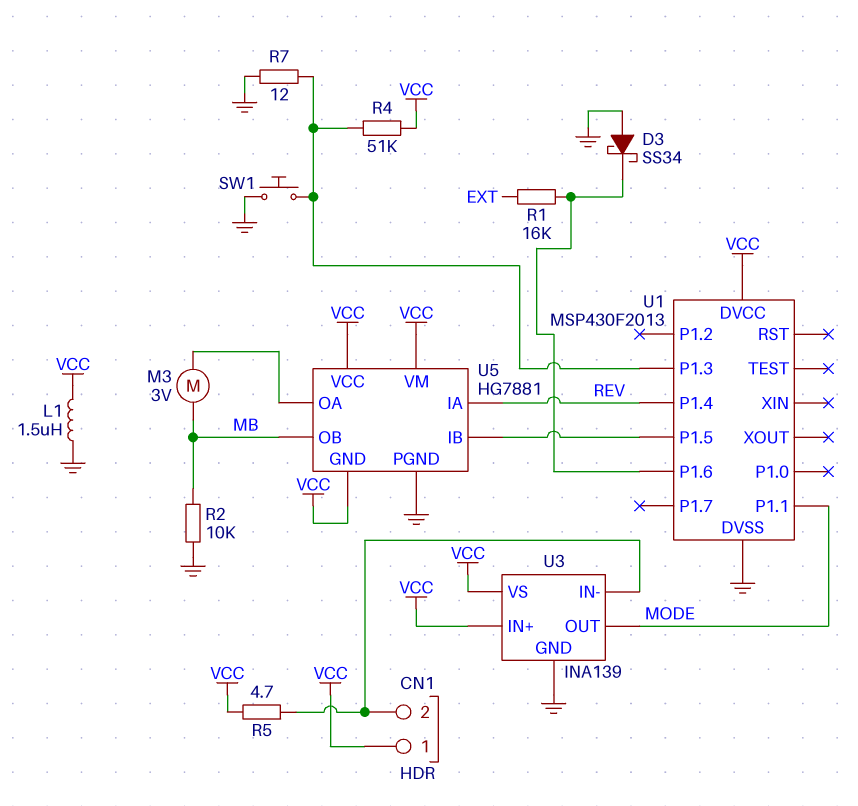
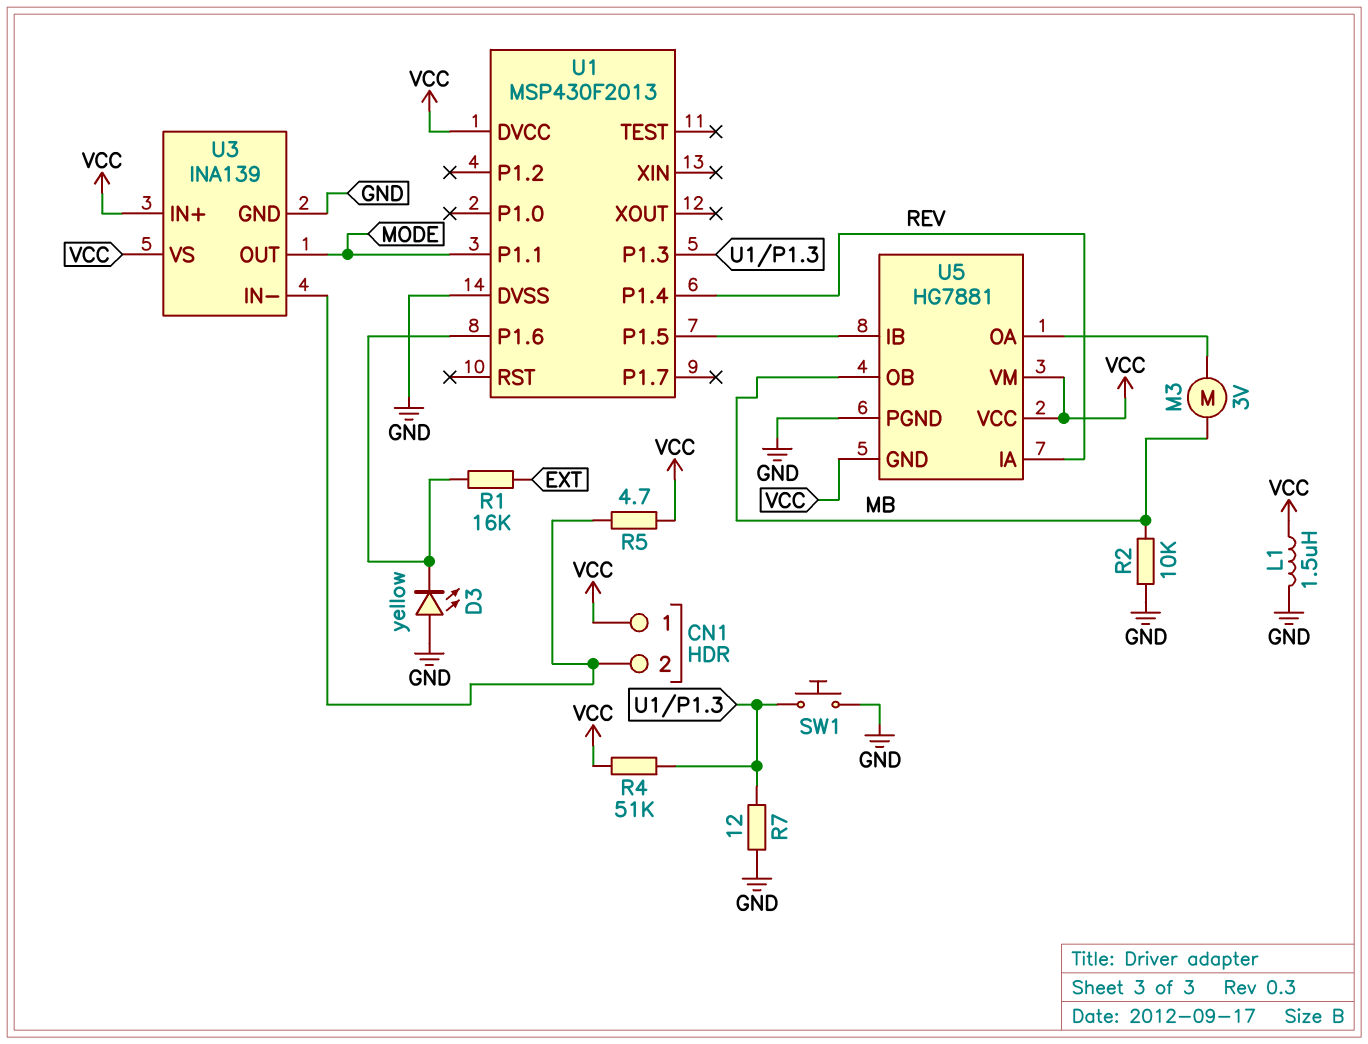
D3: schottky SS34 (A GND, K U1/P1.6) -> LED yellow (A GND, K U1/P1.6)

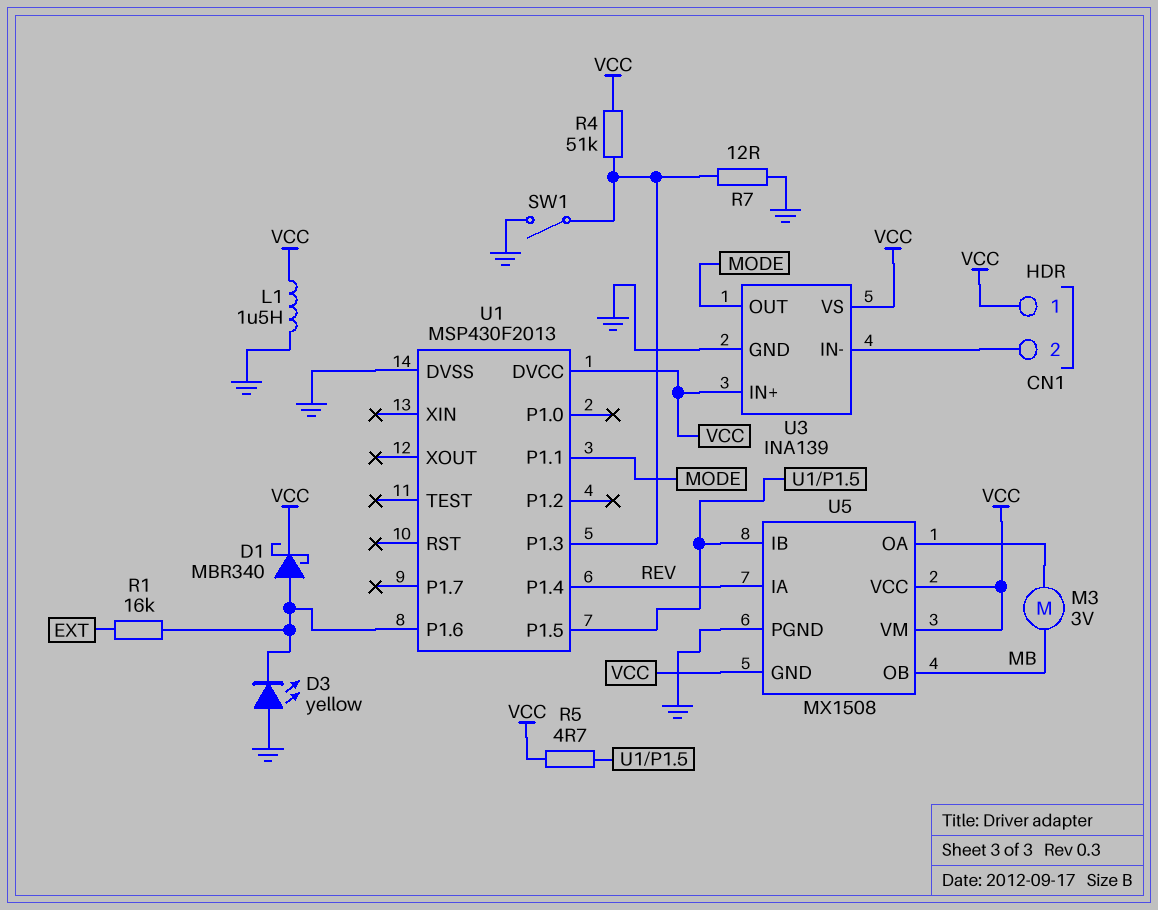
D1: none -> schottky MBR340 (A U1/P1.6, K VCC)
R2: 10k (GND, MB) -> none
R5: 4.7 (CN1/2, VCC) -> 4.7 (U1/P1.5, VCC)
SW1: button (GND, U1/P1.3) -> switch (GND, U1/P1.3)
U5: HG7881 -> MX1508

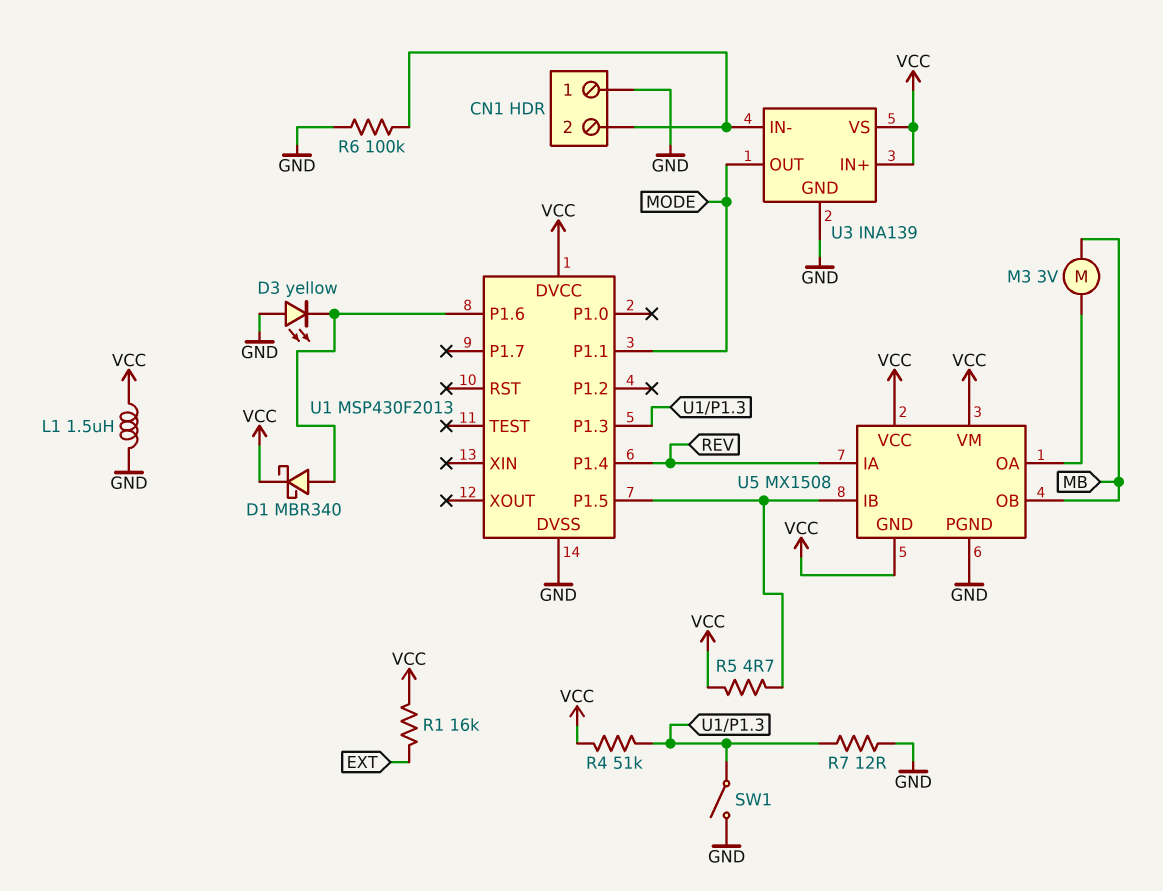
CN1 pin 1: VCC -> GND
R1: 16k (EXT, U1/P1.6) -> 16k (EXT, VCC)
R6: none -> 100k (CN1/2, GND)

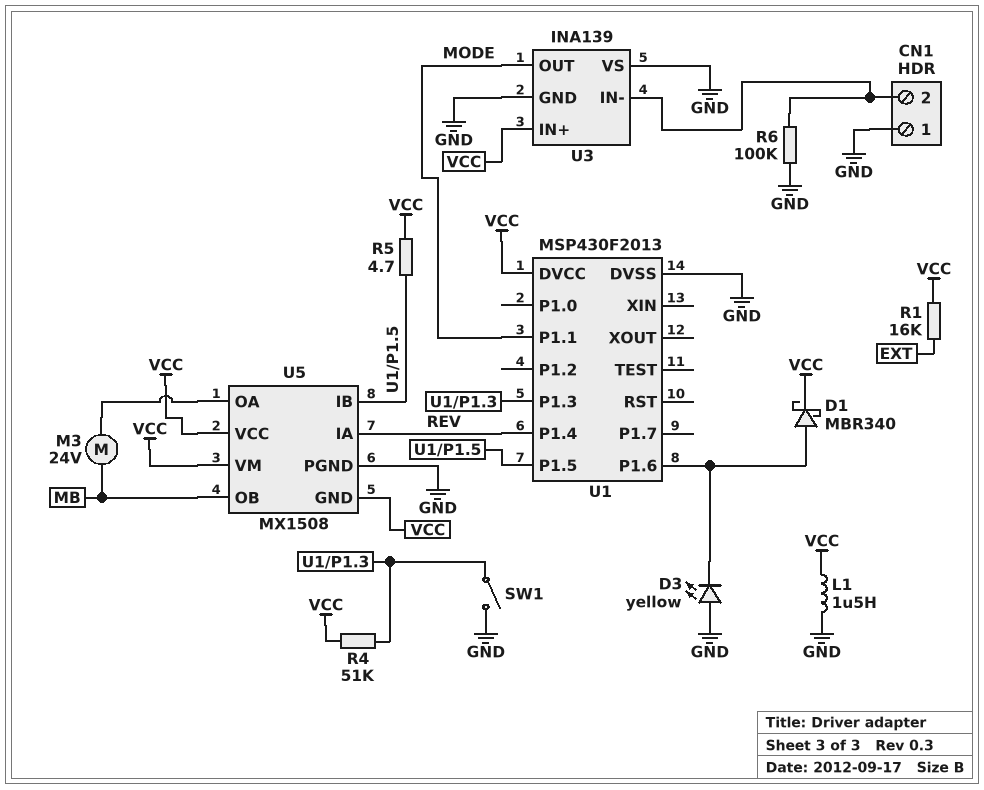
M3: motor 3V (MB, U5/OA) -> motor 24V (MB, U5/OA)
R7: 12 (GND, U1/P1.3) -> none
U3 pin VS: VCC -> GND

